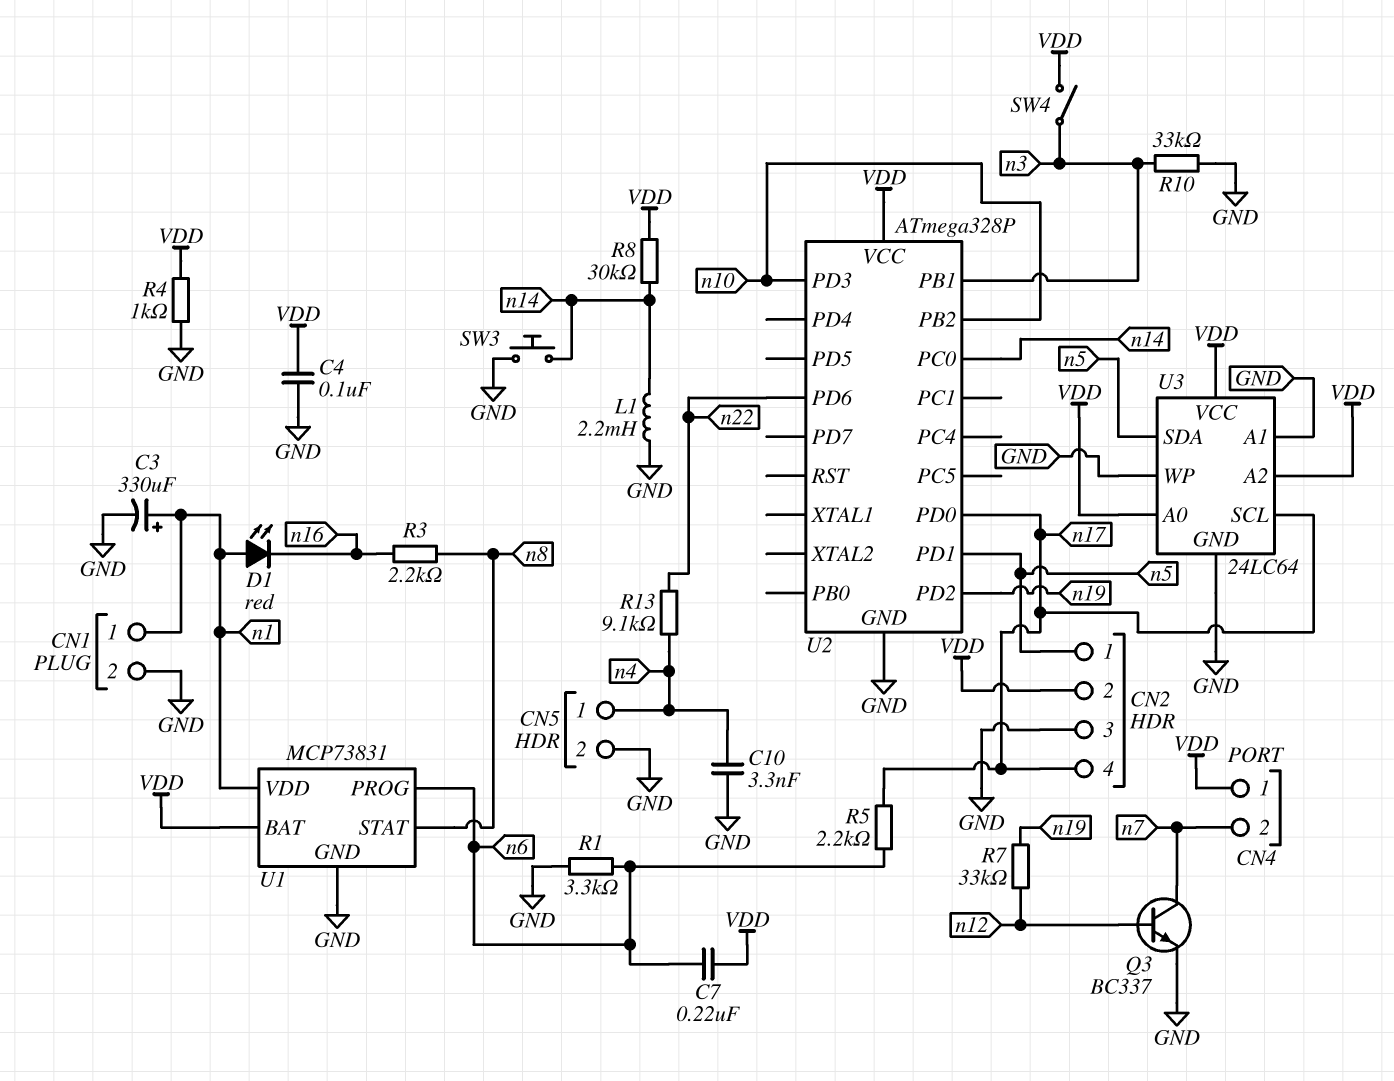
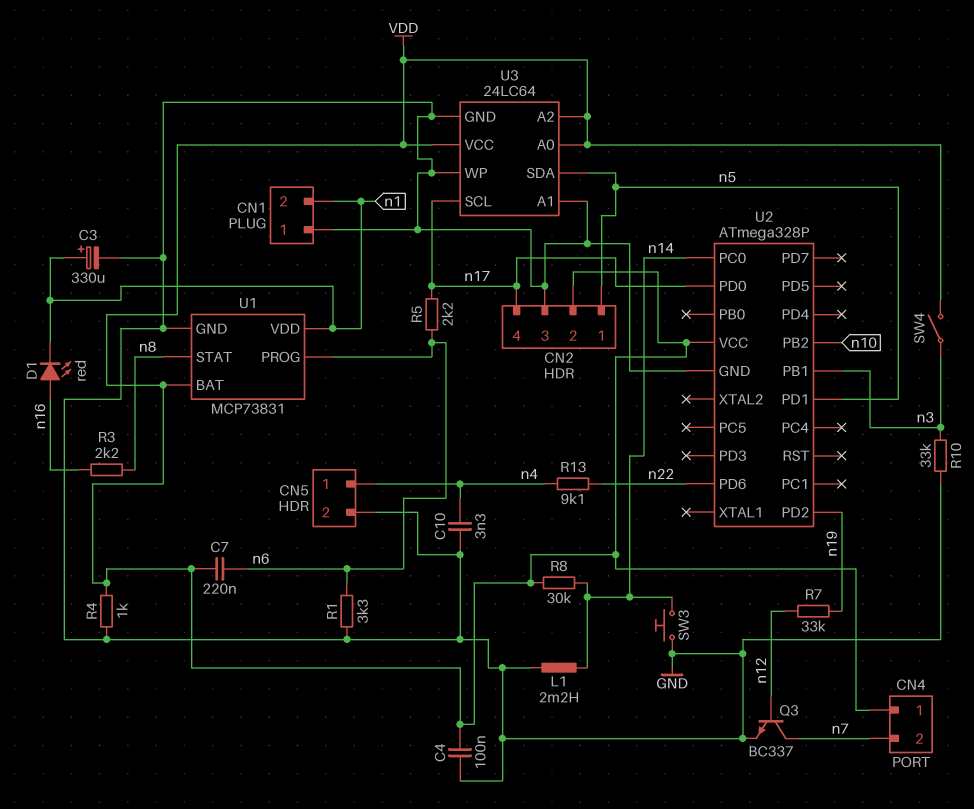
CN1 pin 1: n1 -> GND
CN1 pin 2: GND -> n1
D1: LED red (A n1, K n16) -> LED red (A n16, K n1)
U2 pin PD3: n10 -> none

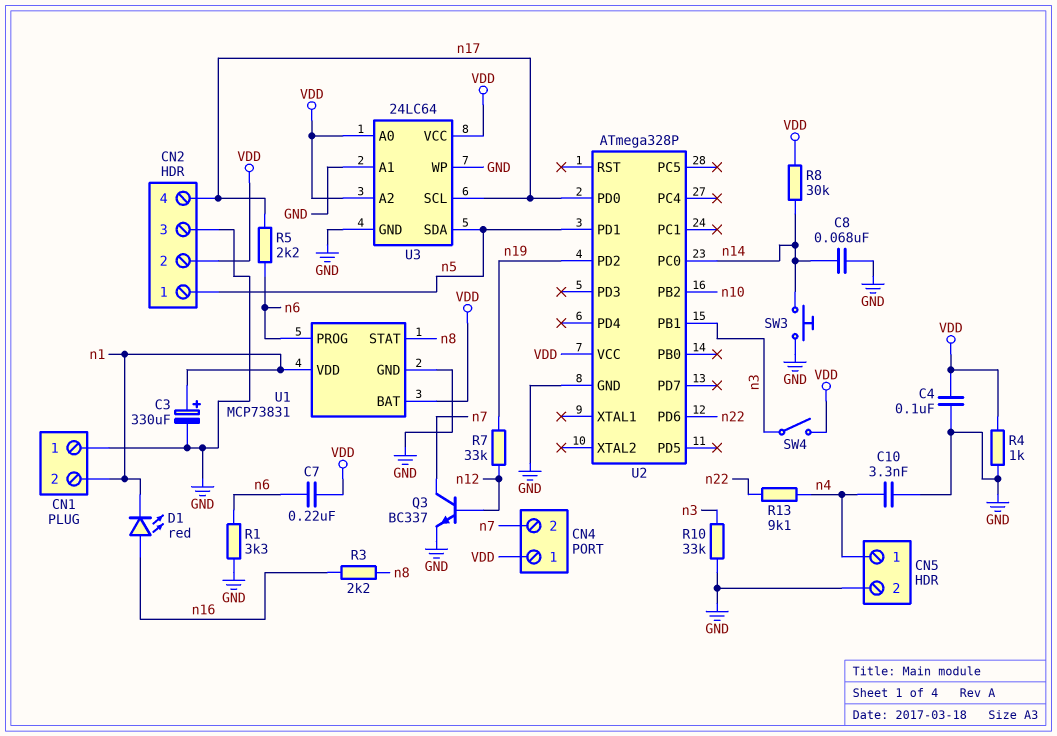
C8: none -> 68nF (GND, n14)
L1: 2.2mH (GND, n14) -> none

